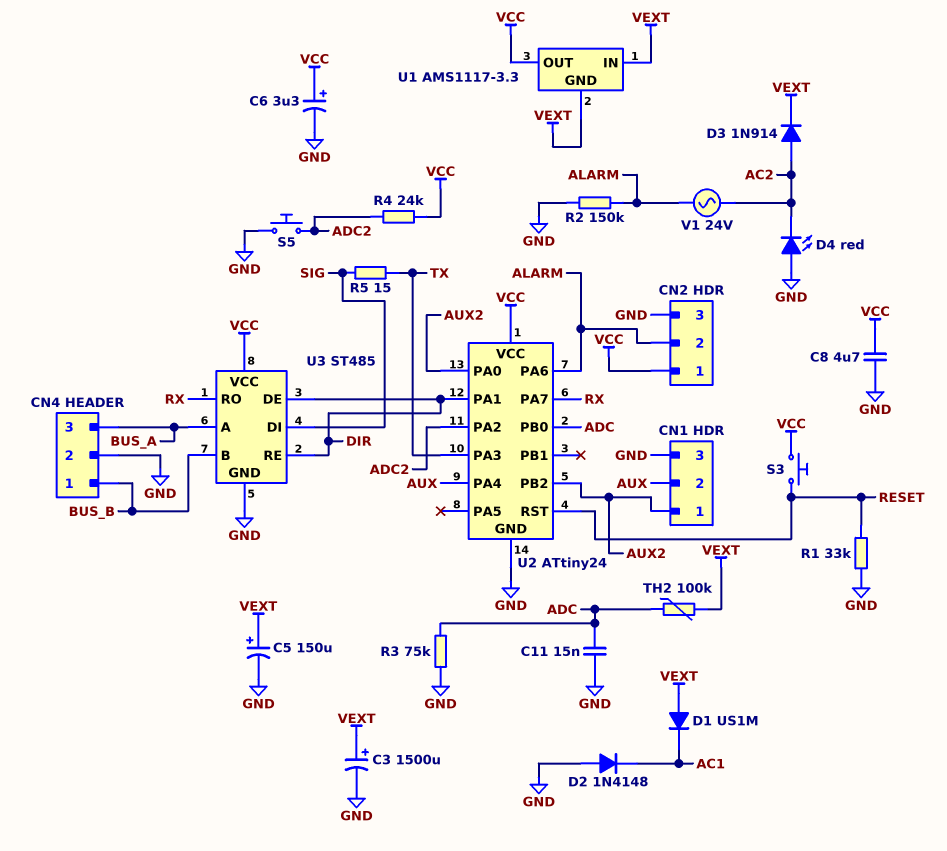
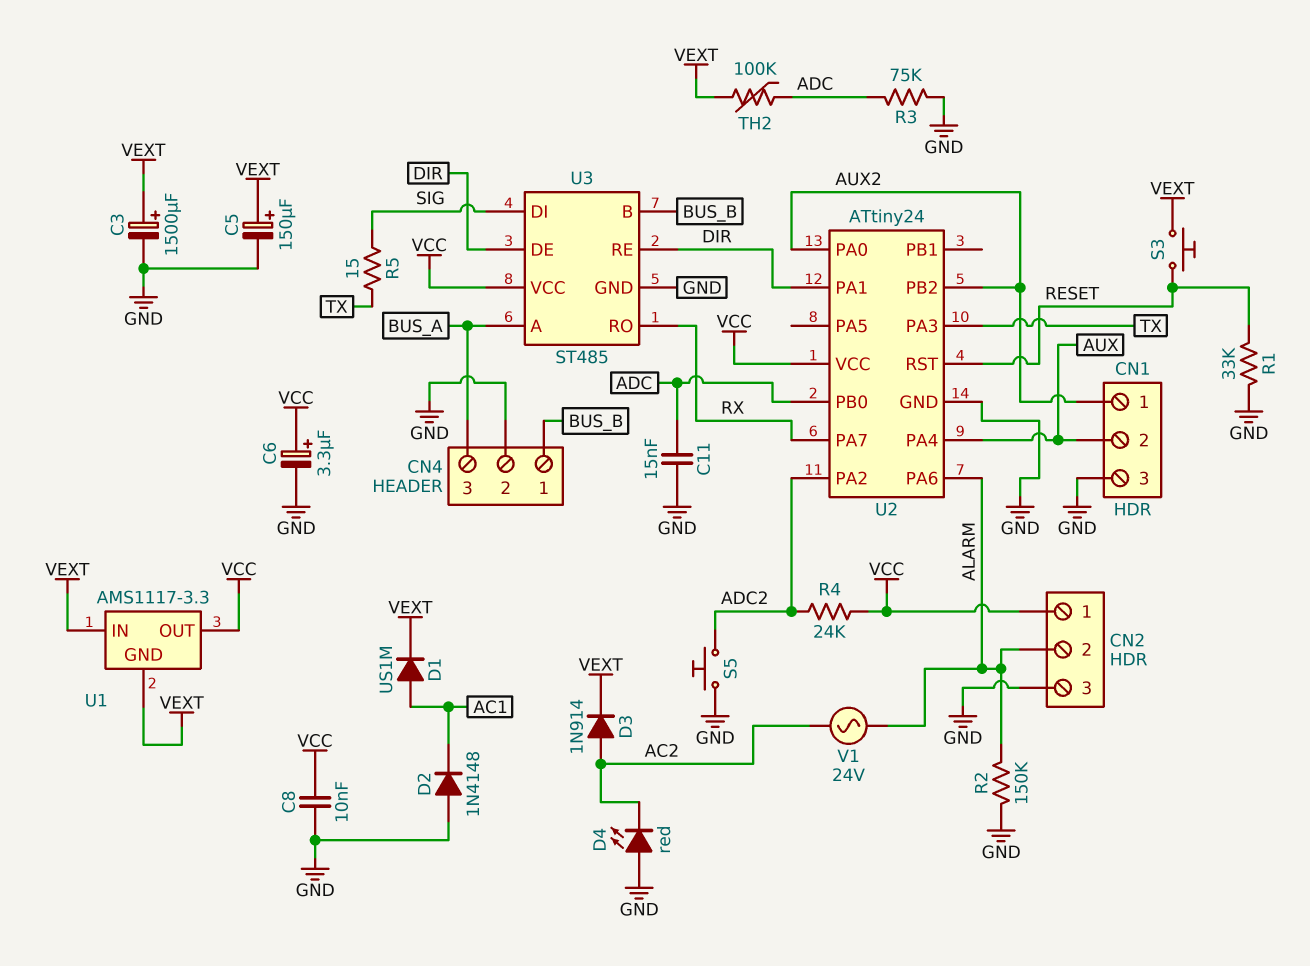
C8: 4.7uF (GND, VCC) -> 10nF (GND, VCC)
D1: diode US1M (A VEXT, K AC1) -> diode US1M (A AC1, K VEXT)
S3: button (RESET, VCC) -> button (RESET, VEXT)

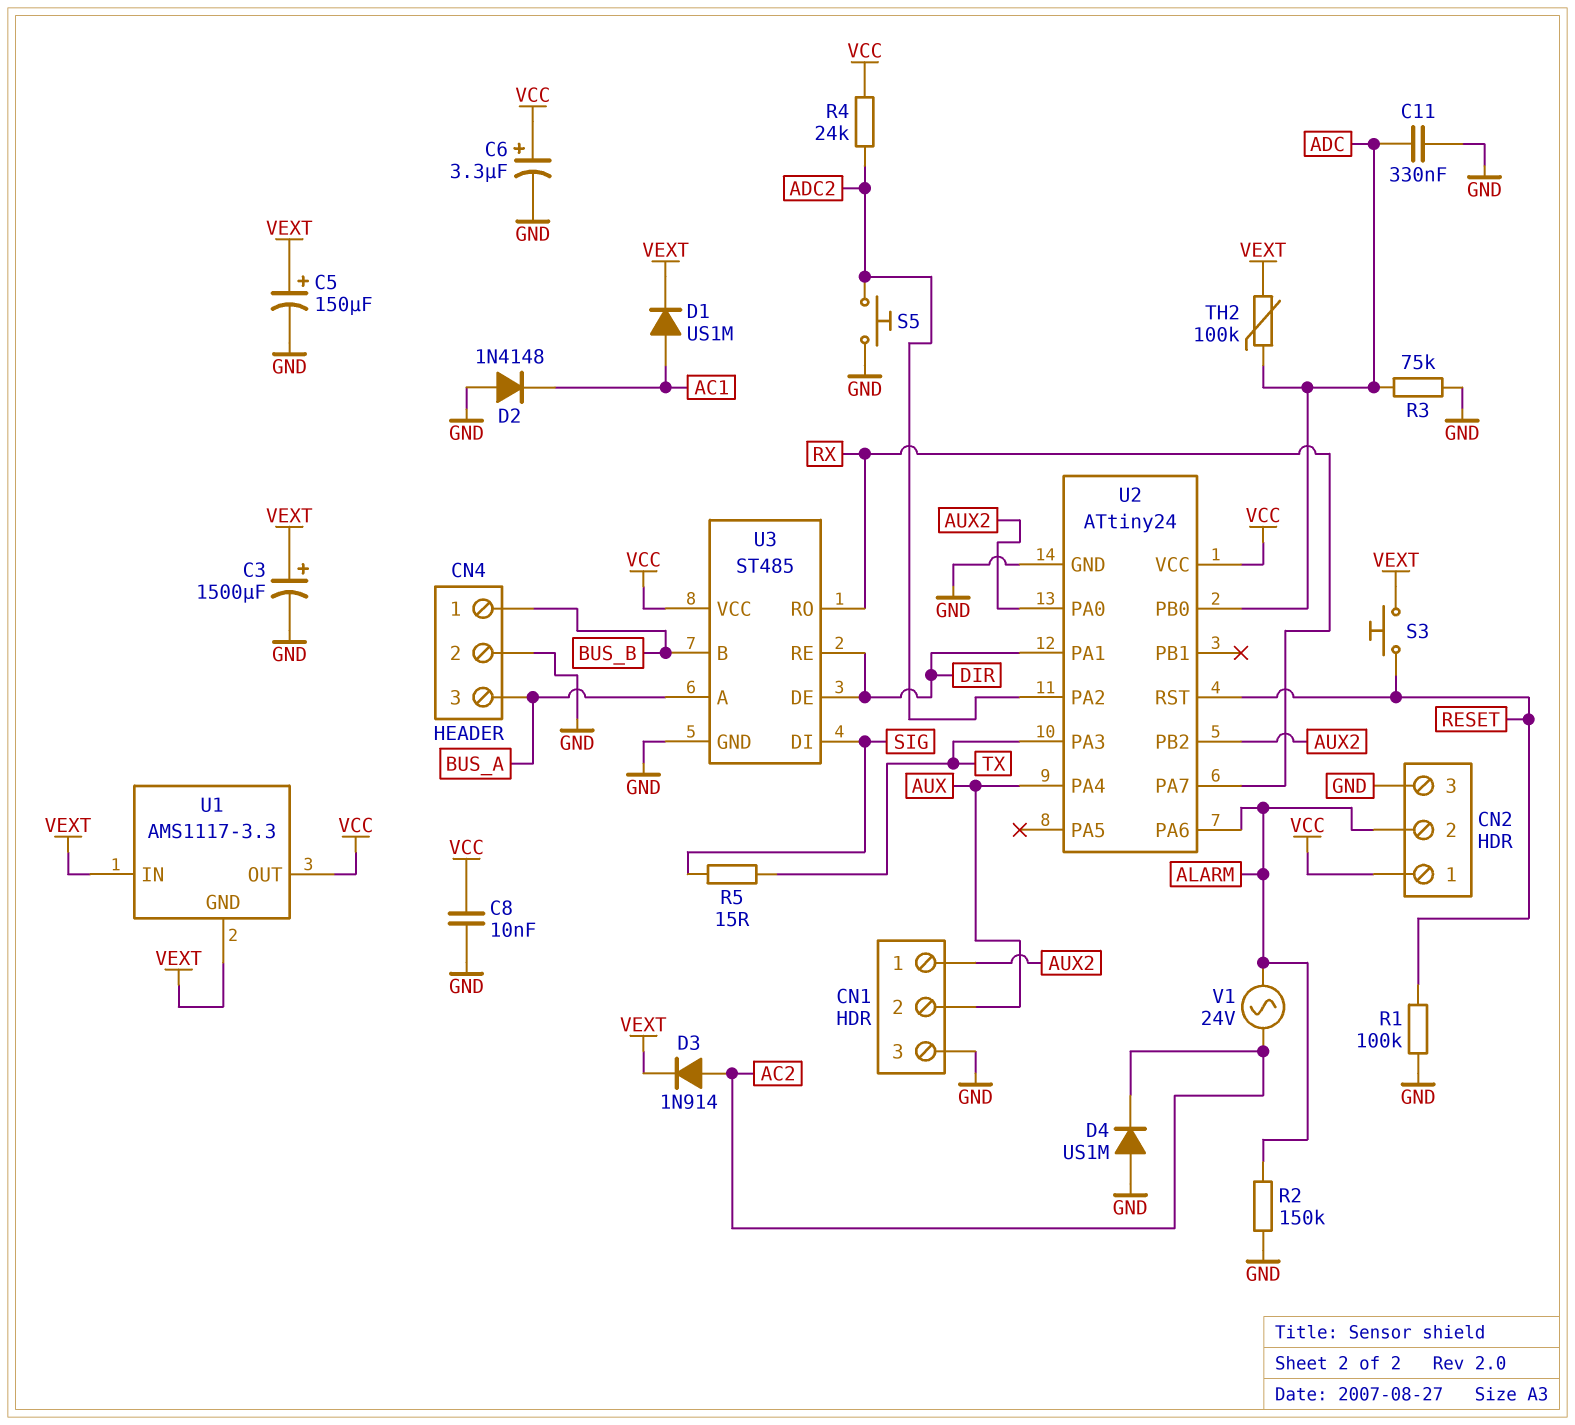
C11: 15nF (ADC, GND) -> 330nF (ADC, GND)
D4: LED red (A GND, K AC2) -> diode US1M (A GND, K AC2)
R1: 33k (GND, RESET) -> 100k (GND, RESET)

